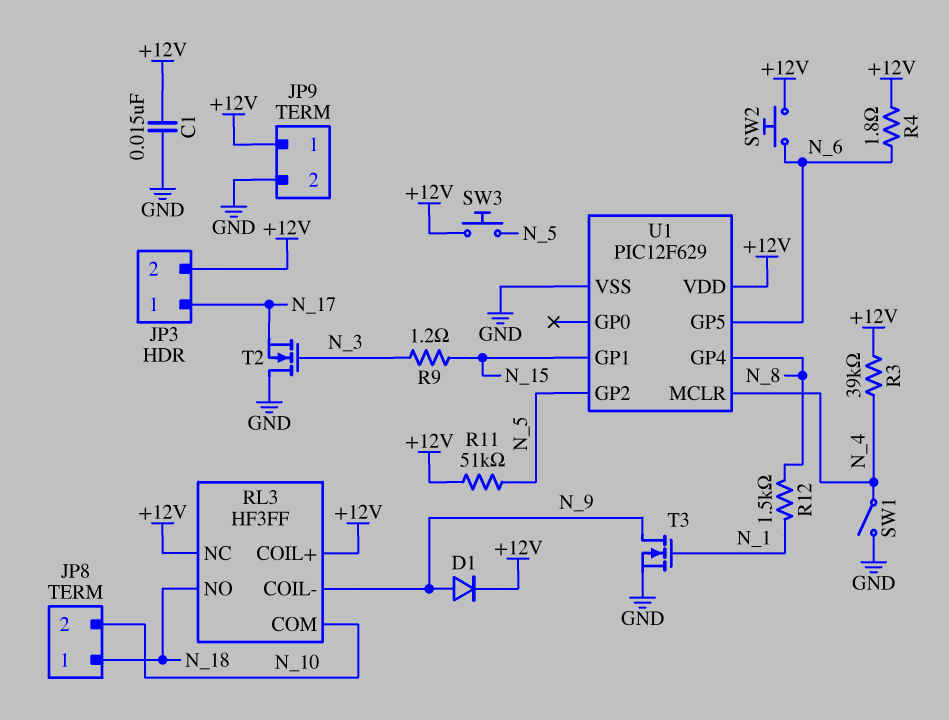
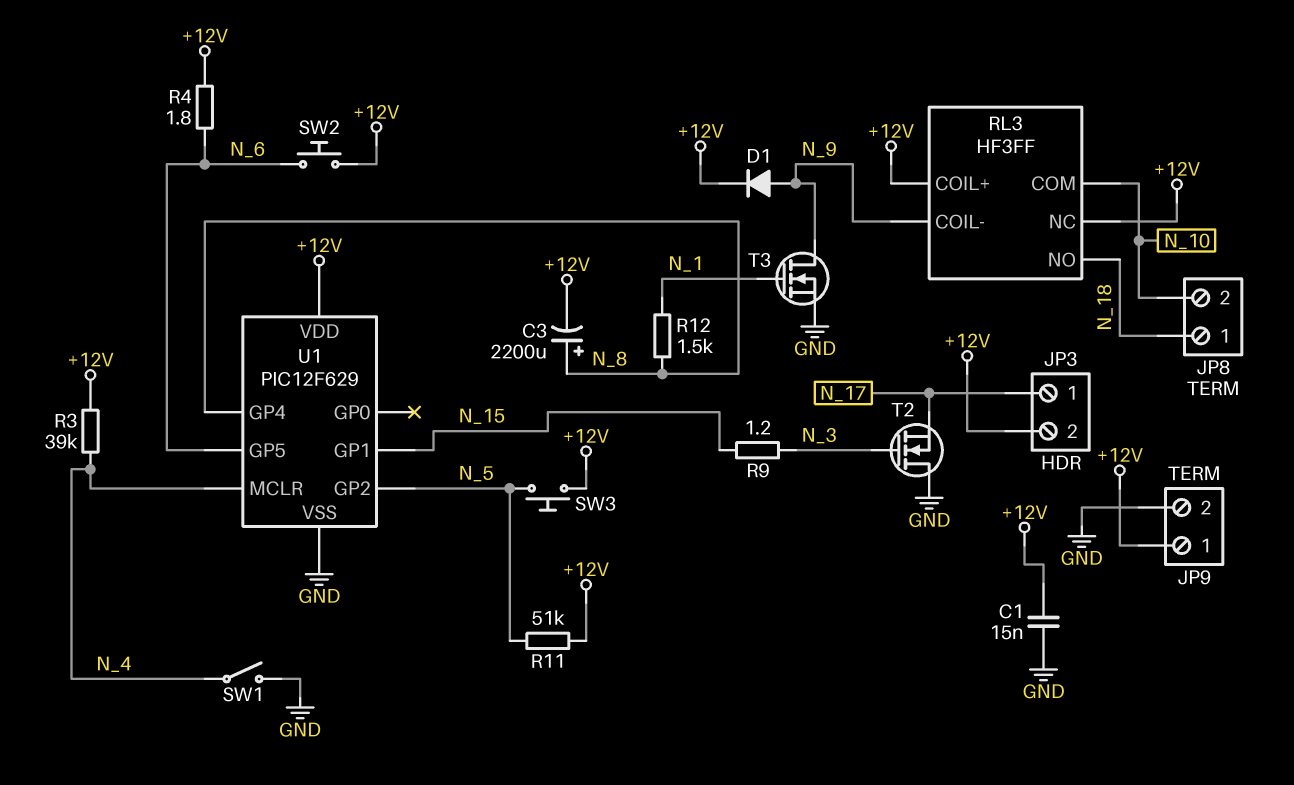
C3: none -> 2200uF (plus N_8, minus +12V)

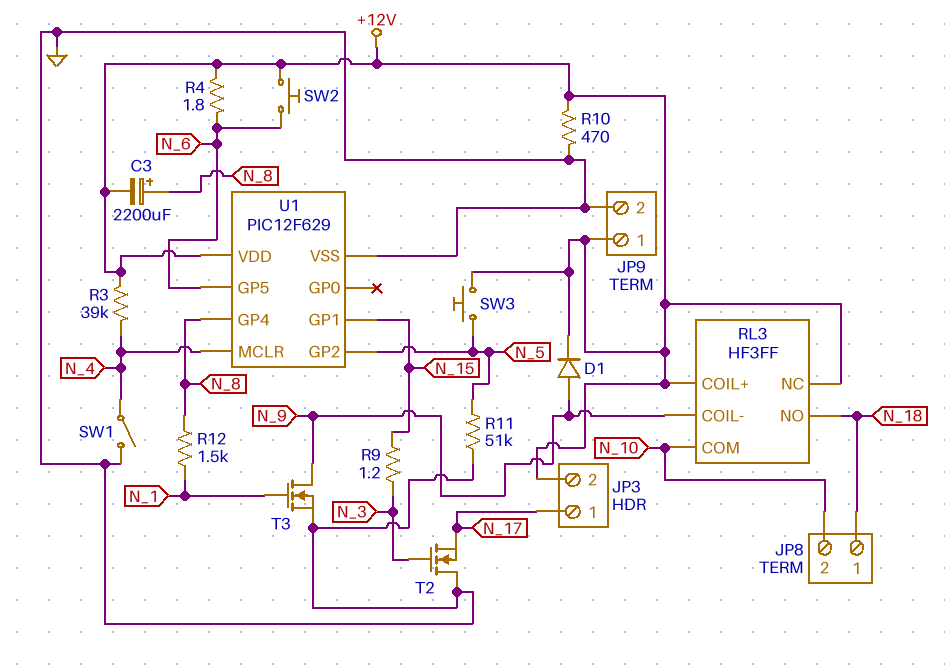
C1: 15nF (+12V, GND) -> none
R10: none -> 470 (+12V, GND)
R11: 51k (+12V, N_5) -> 51k (GND, N_5)

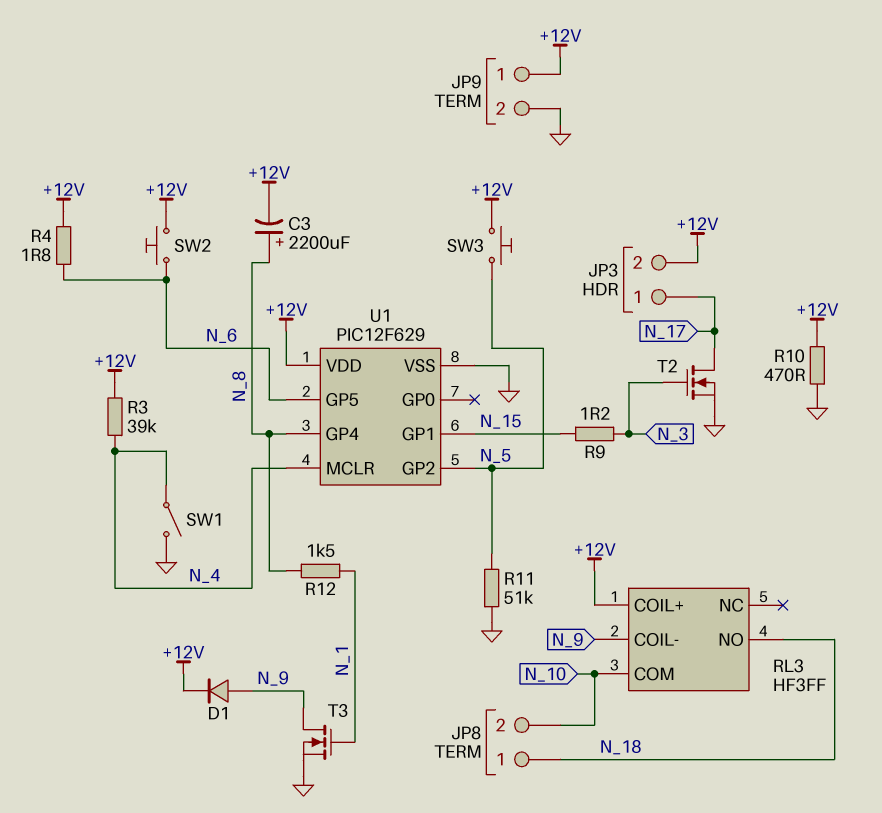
RL3 pin NC: +12V -> none
T2: NMOS (G N_3, D GND, S N_17) -> NMOS (G N_3, D N_17, S GND)

